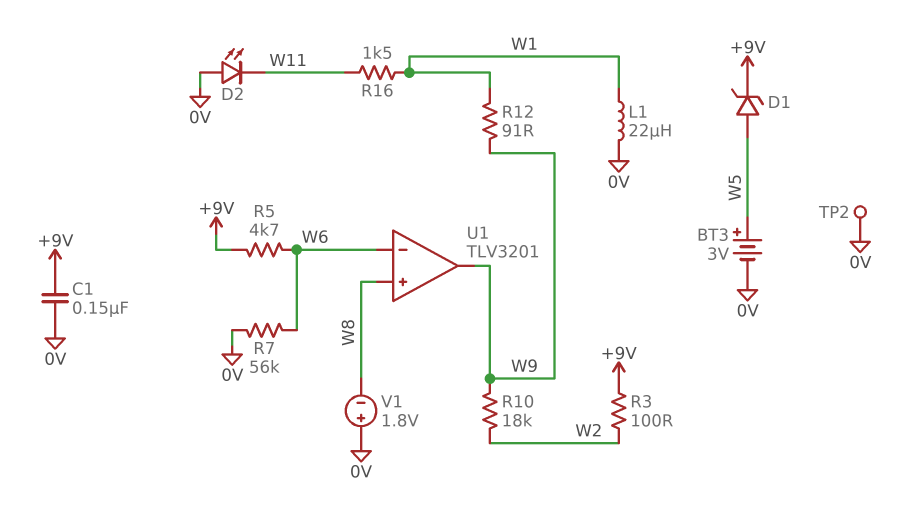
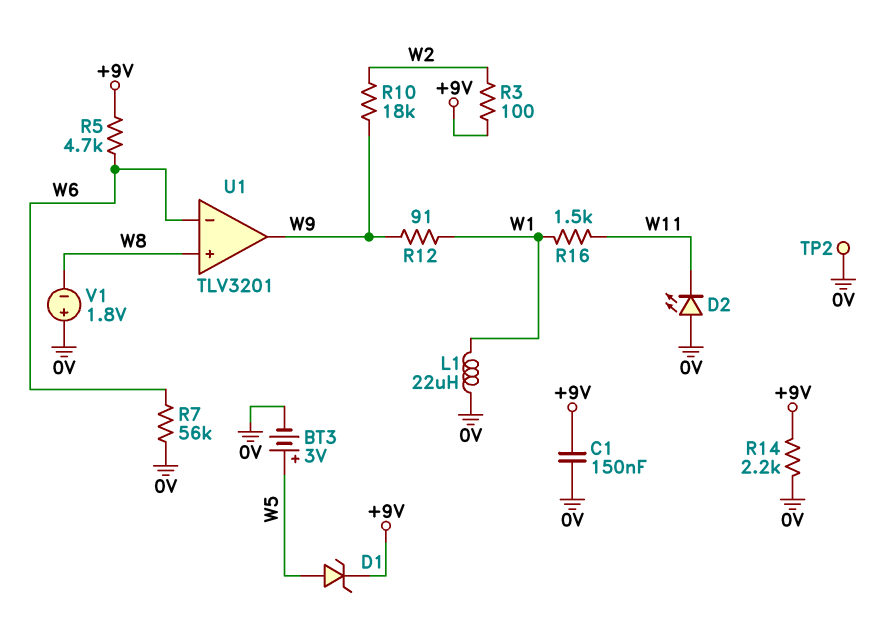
R14: none -> 2.2k (+9V, 0V)

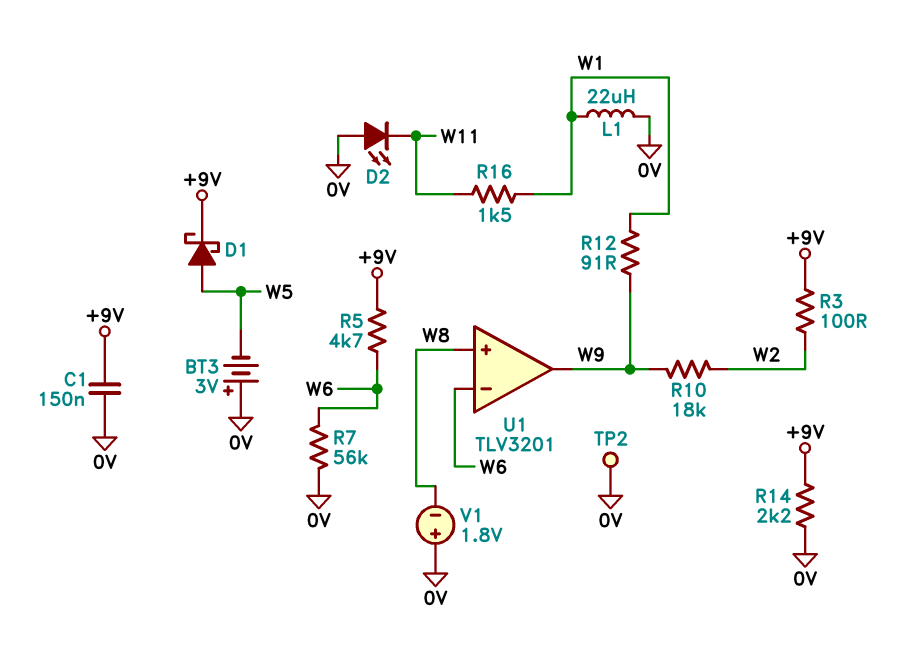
BT3: 3V (plus W5, minus 0V) -> 3V (plus 0V, minus W5)
D1: zener (A W5, K +9V) -> schottky (A W5, K +9V)

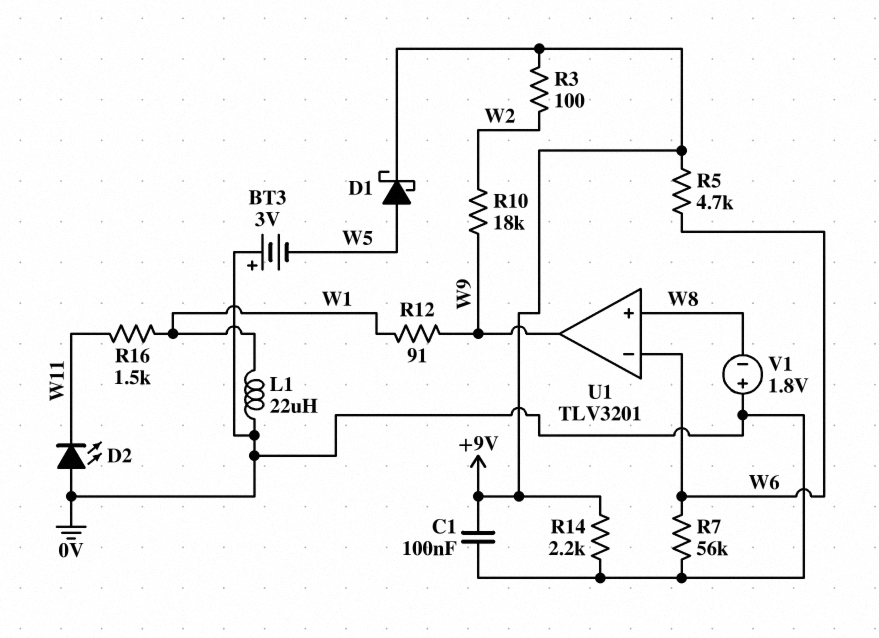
C1: 150nF (+9V, 0V) -> 100nF (+9V, 0V)
TP2: test point (0V) -> none

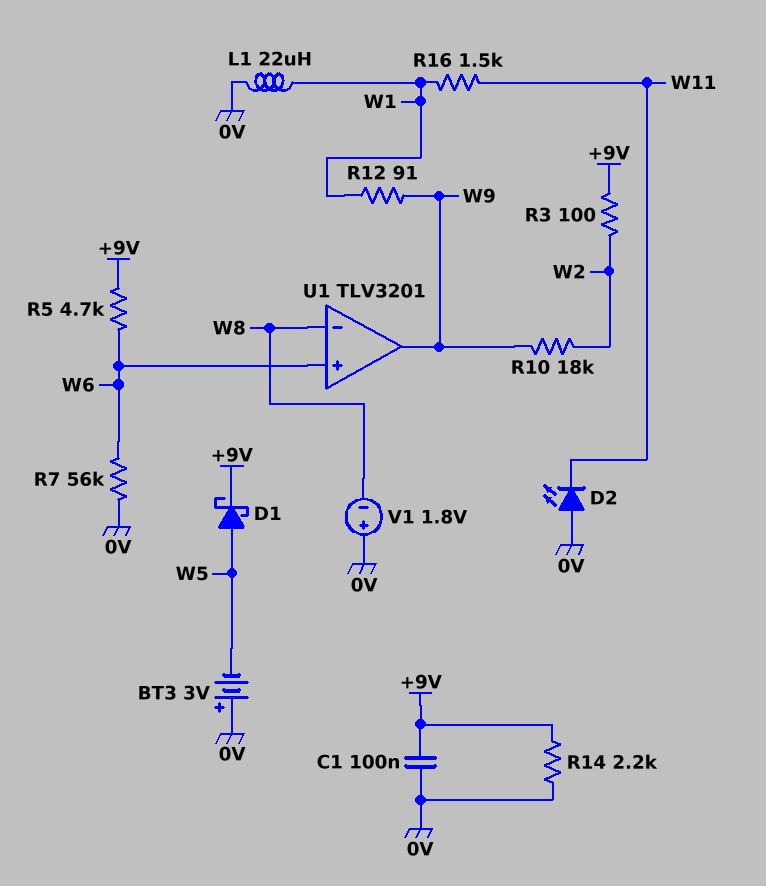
U1 pin in+: W8 -> W6
U1 pin in-: W6 -> W8

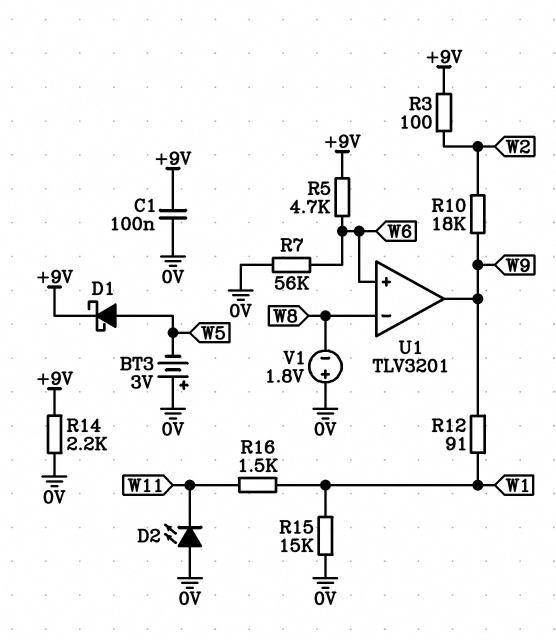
L1: 22uH (0V, W1) -> none
R15: none -> 15k (0V, W1)

